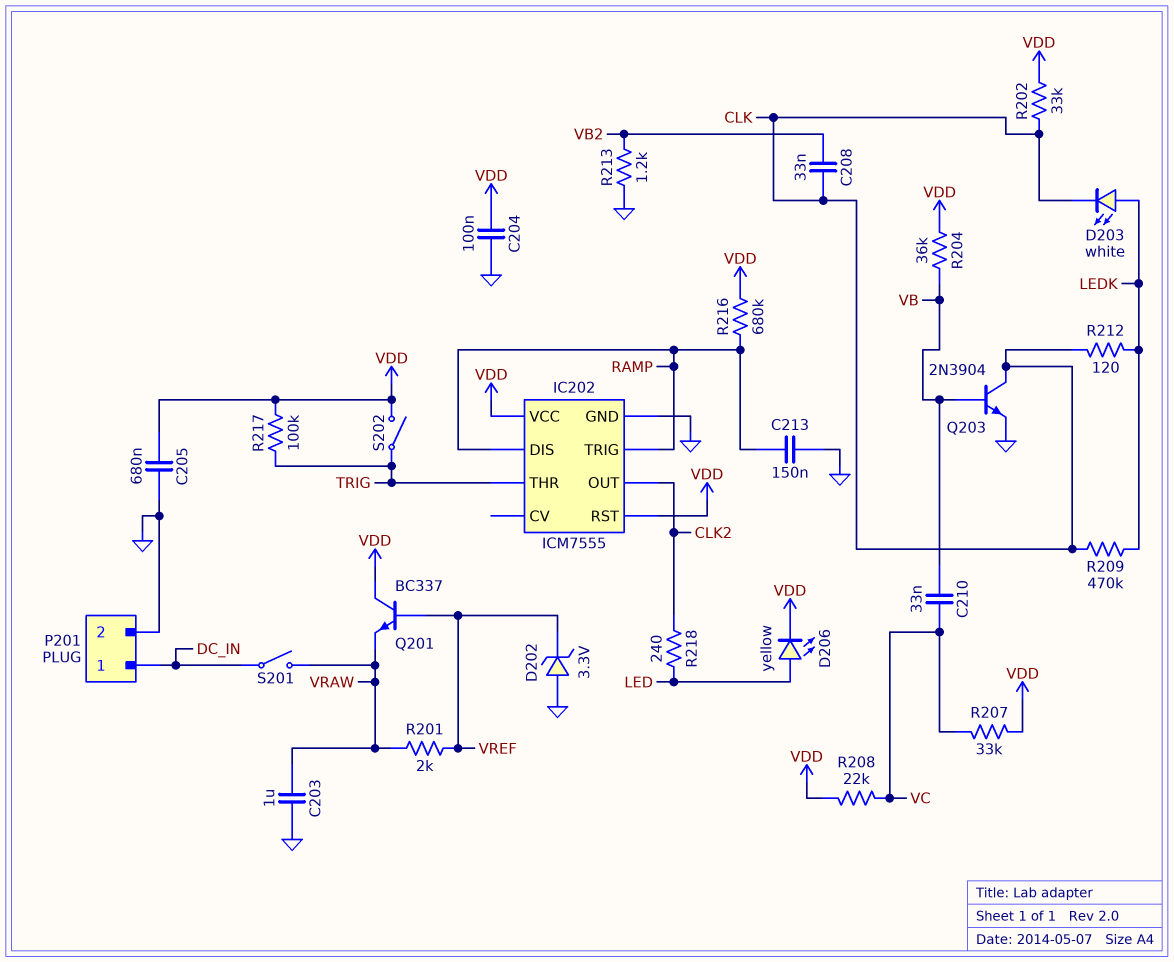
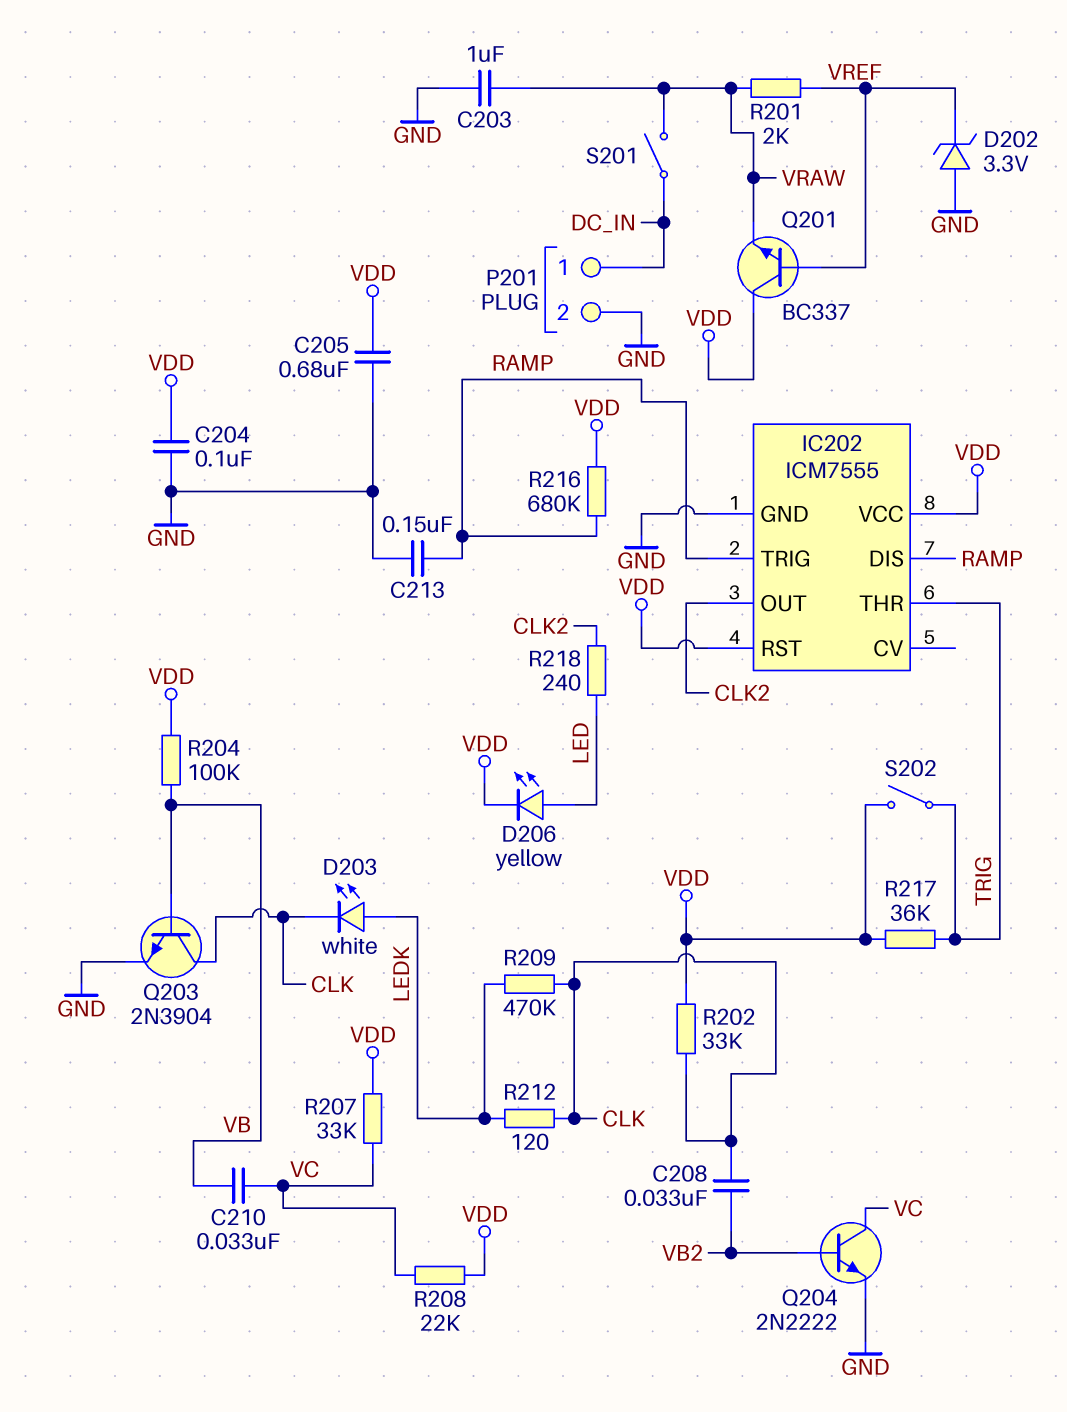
Q204: none -> NPN 2N2222 (B VB2, C VC, E GND)
R204: 36k (VB, VDD) -> 100k (VB, VDD)
R213: 1.2k (GND, VB2) -> none
R217: 100k (TRIG, VDD) -> 36k (TRIG, VDD)

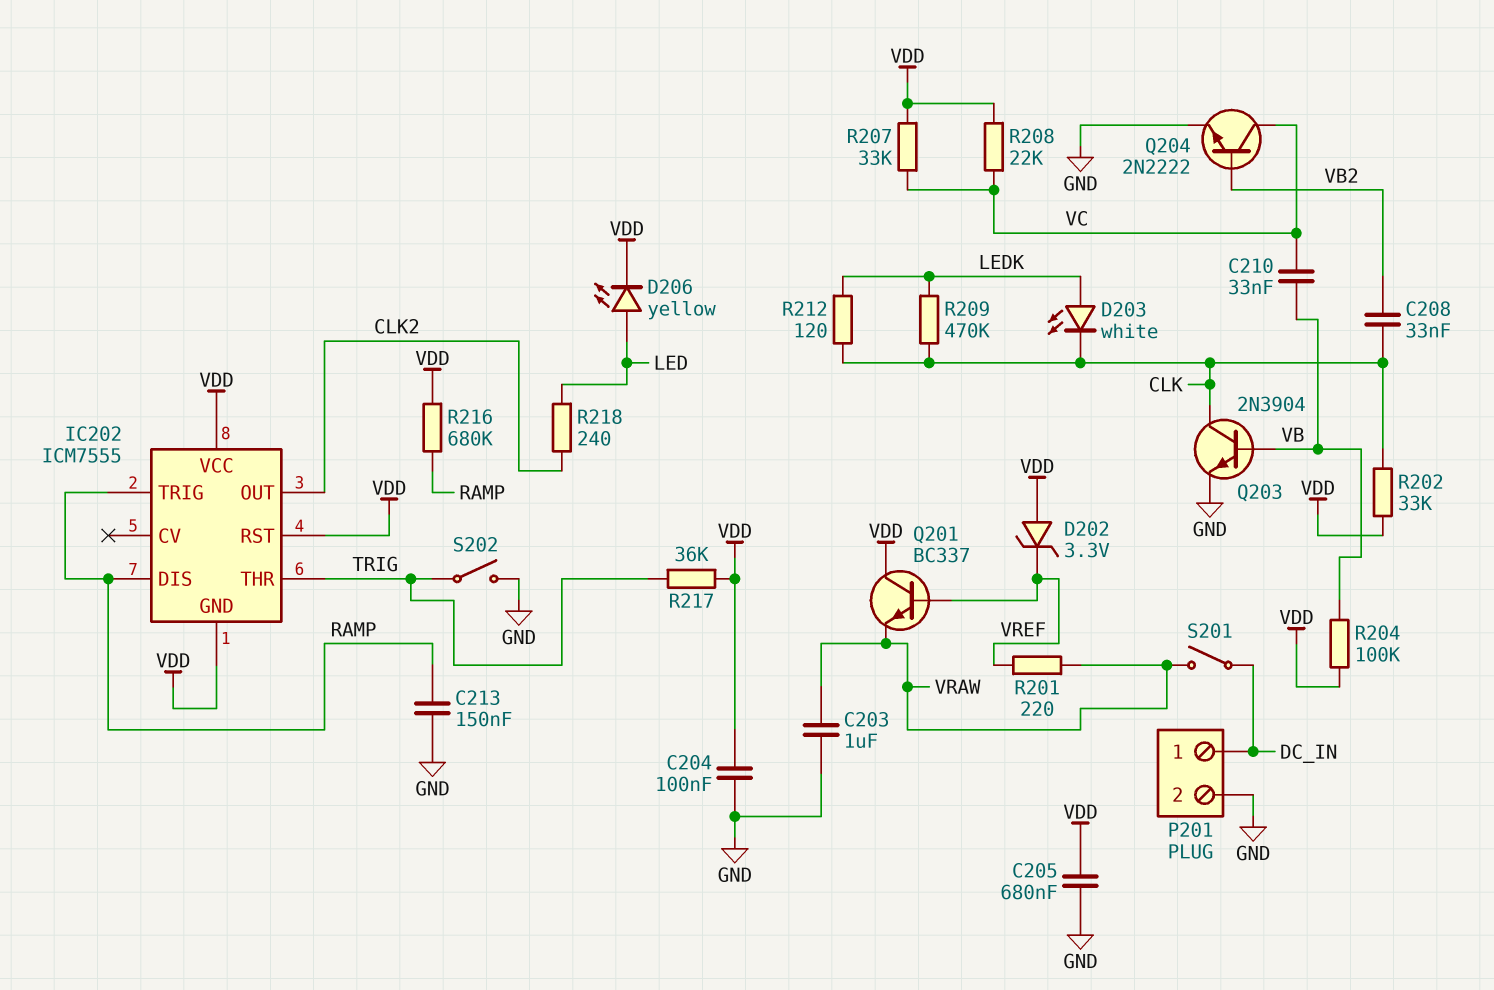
D202: zener 3.3V (A GND, K VREF) -> zener 3.3V (A VDD, K VREF)
IC202 pin GND: GND -> VDD
R201: 2k (VRAW, VREF) -> 220 (VRAW, VREF)
S202: switch (TRIG, VDD) -> switch (GND, TRIG)

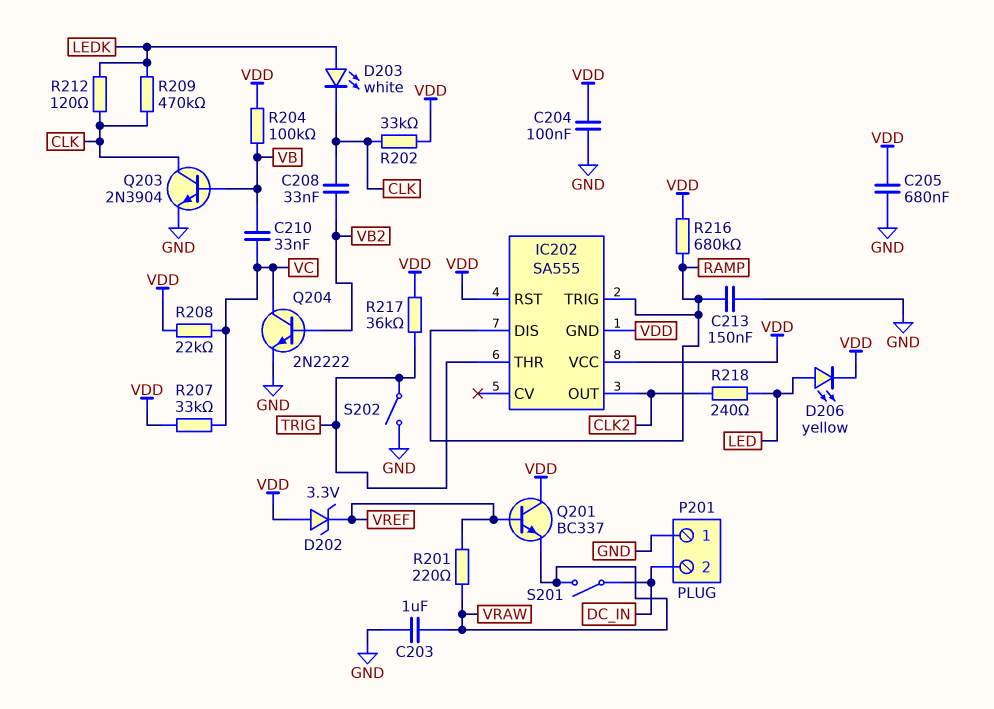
IC202: ICM7555 -> SA555
P201 pin 1: DC_IN -> GND
P201 pin 2: GND -> DC_IN

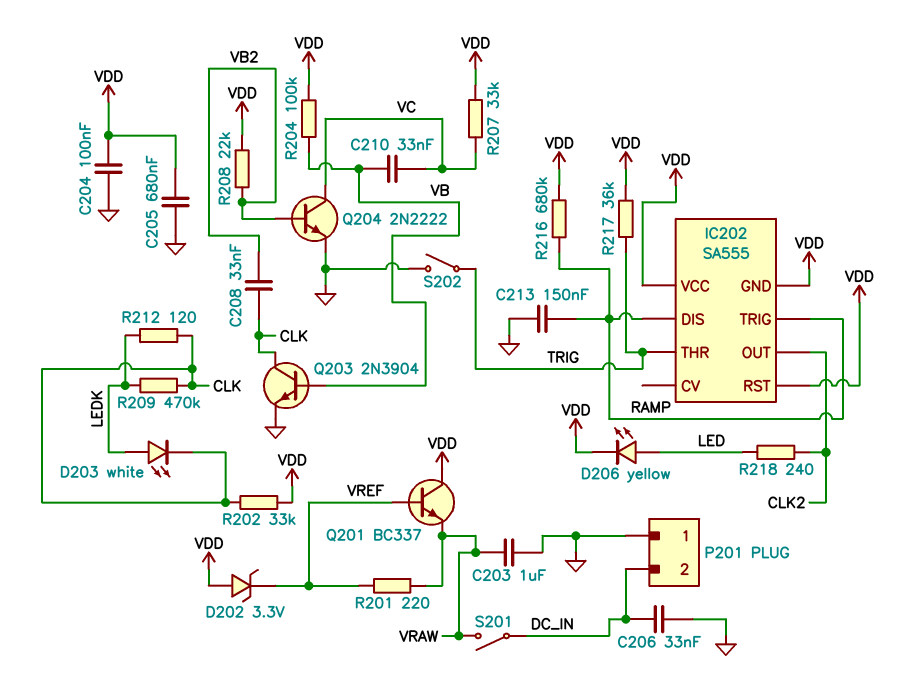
C206: none -> 33nF (DC_IN, GND)
R208: 22k (VC, VDD) -> 22k (VB2, VDD)

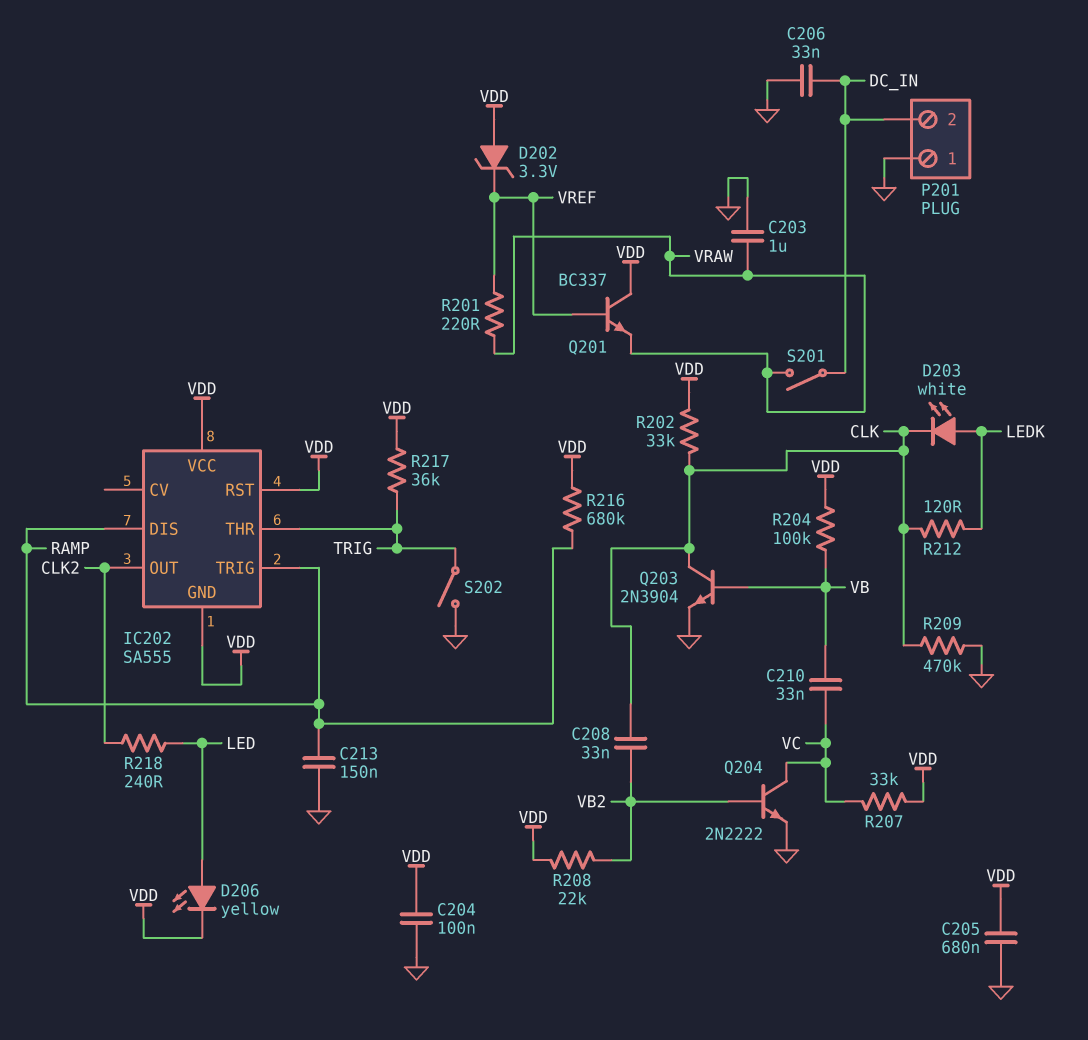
R209: 470k (CLK, LEDK) -> 470k (CLK, GND)

